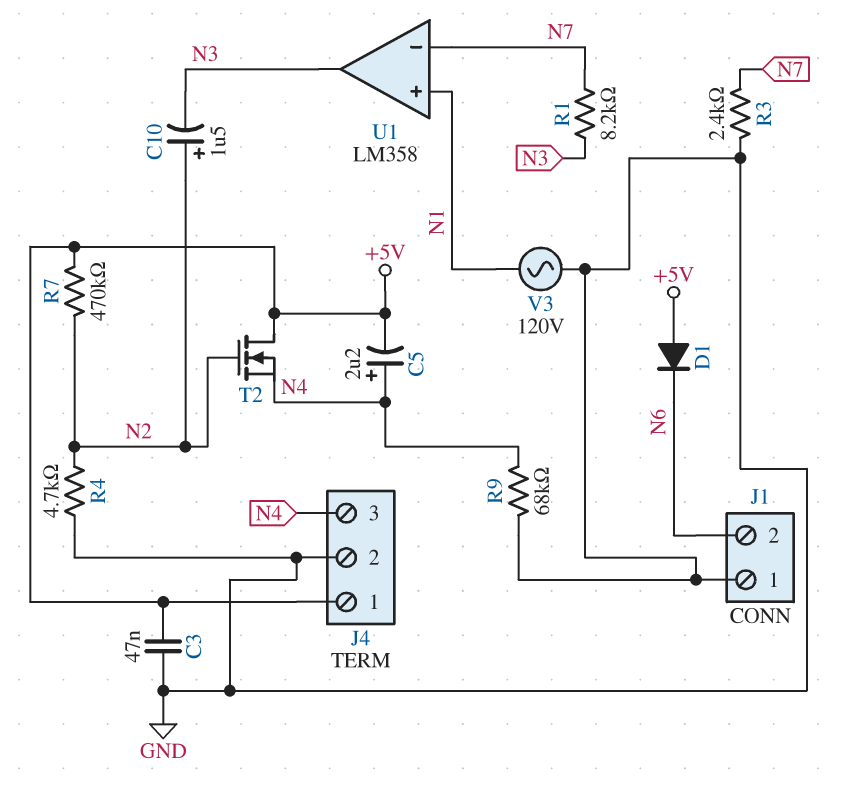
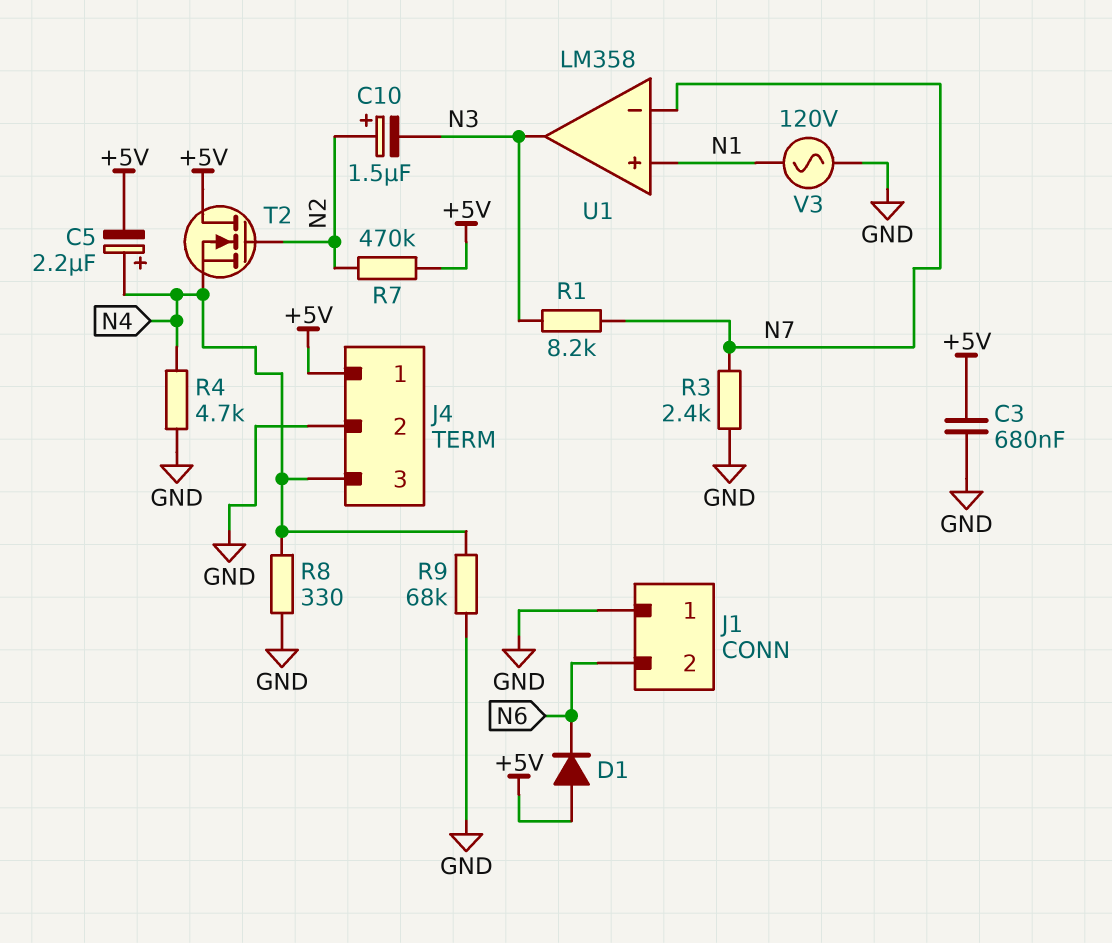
C3: 47nF (+5V, GND) -> 680nF (+5V, GND)
R4: 4.7k (GND, N2) -> 4.7k (GND, N4)
R8: none -> 330 (GND, N4)

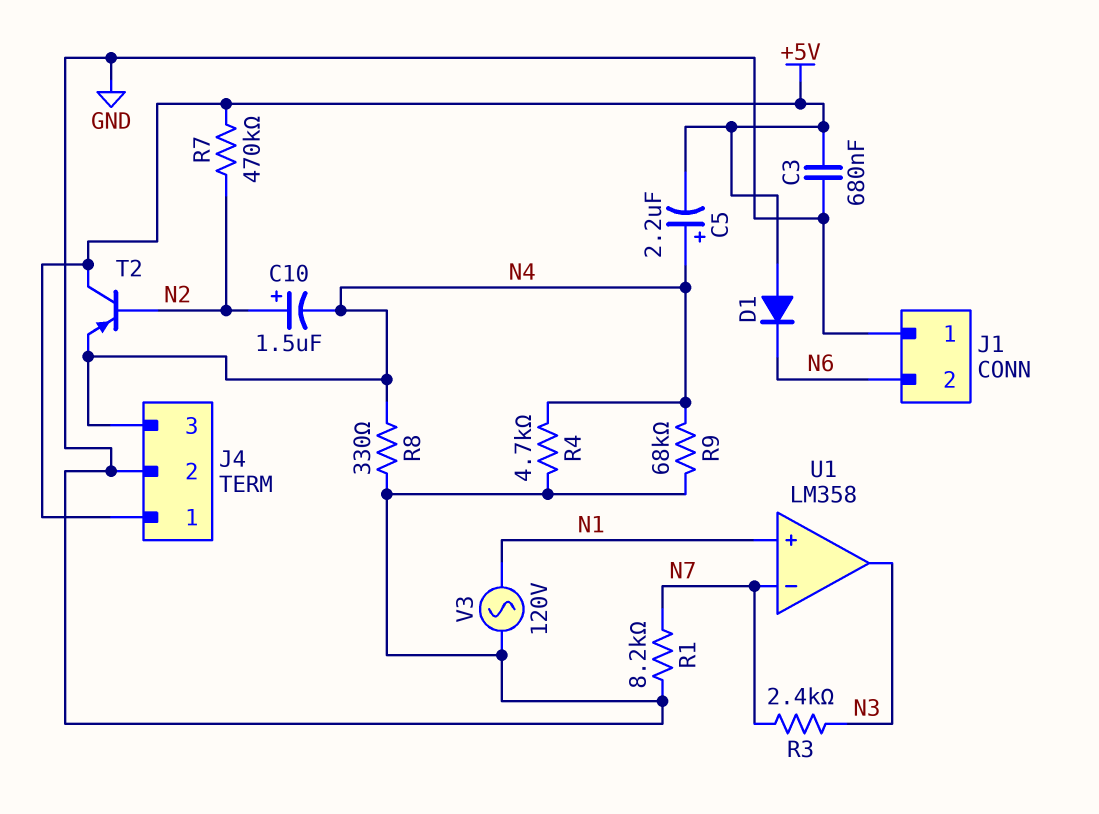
C10: 1.5uF (plus N2, minus N3) -> 1.5uF (plus N2, minus N4)
R1: 8.2k (N3, N7) -> 8.2k (GND, N7)
R3: 2.4k (GND, N7) -> 2.4k (N3, N7)
T2: NMOS (G N2, D +5V, S N4) -> PNP (B N2, C +5V, E N4)

